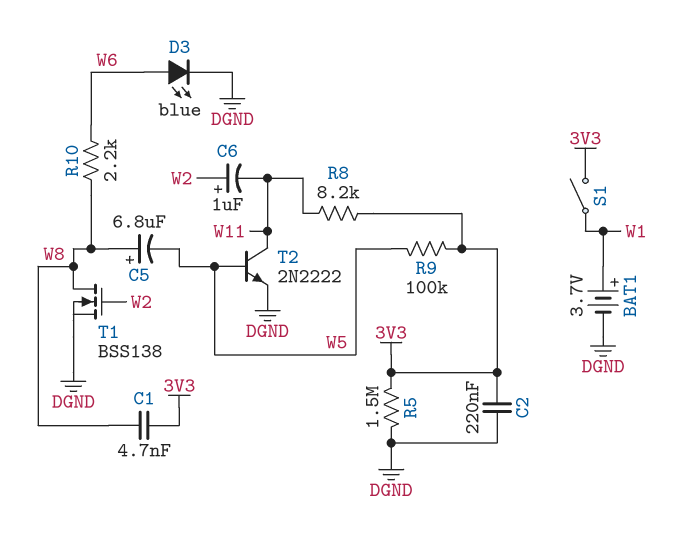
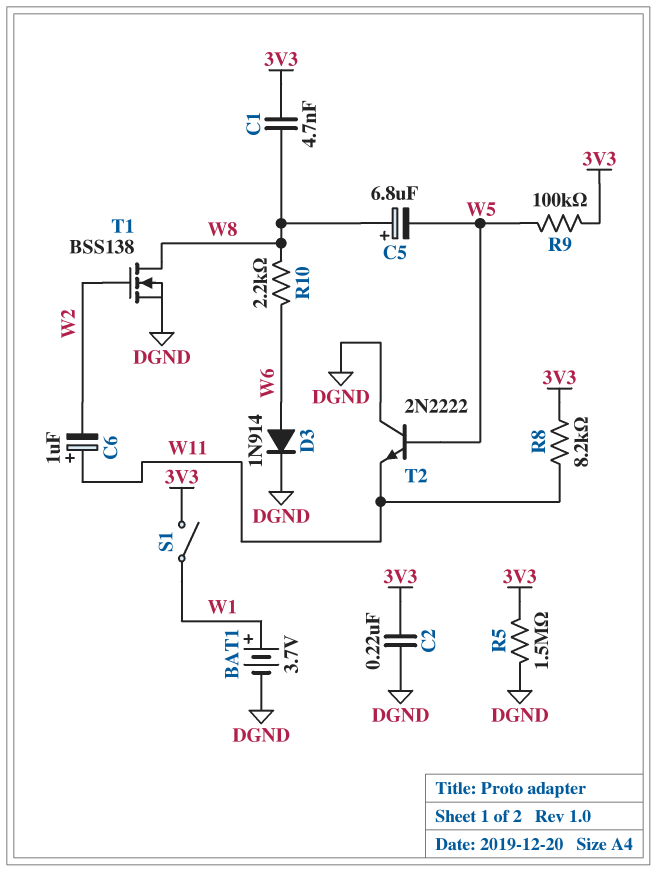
C6: 1uF (plus W2, minus W11) -> 1uF (plus W11, minus W2)
D3: LED blue (A W6, K DGND) -> diode 1N914 (A W6, K DGND)
T2: NPN 2N2222 (B W5, C W11, E DGND) -> NPN 2N2222 (B W5, C DGND, E W11)

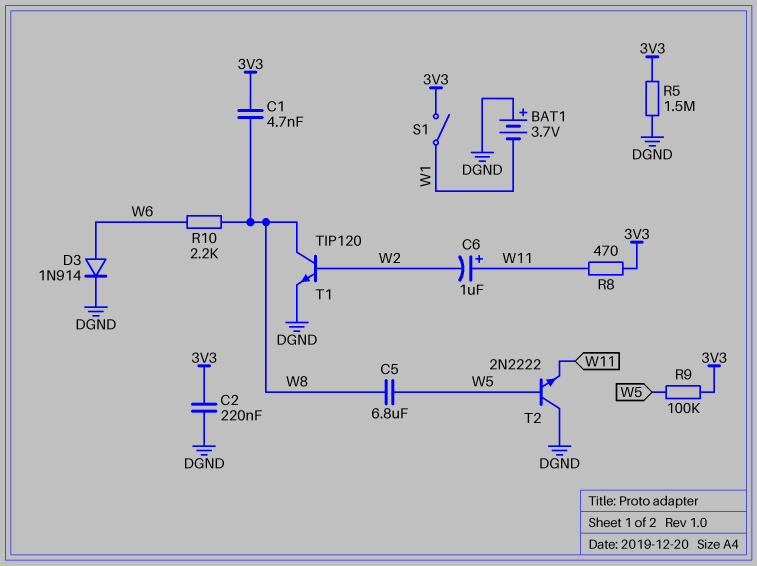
BAT1: 3.7V (plus W1, minus DGND) -> 3.7V (plus DGND, minus W1)
C5: 6.8uF (plus W8, minus W5) -> 6.8uF (W5, W8)
R8: 8.2k (3V3, W11) -> 470 (3V3, W11)
T1: NMOS BSS138 (G W2, D W8, S DGND) -> NPN TIP120 (B W2, C W8, E DGND)

